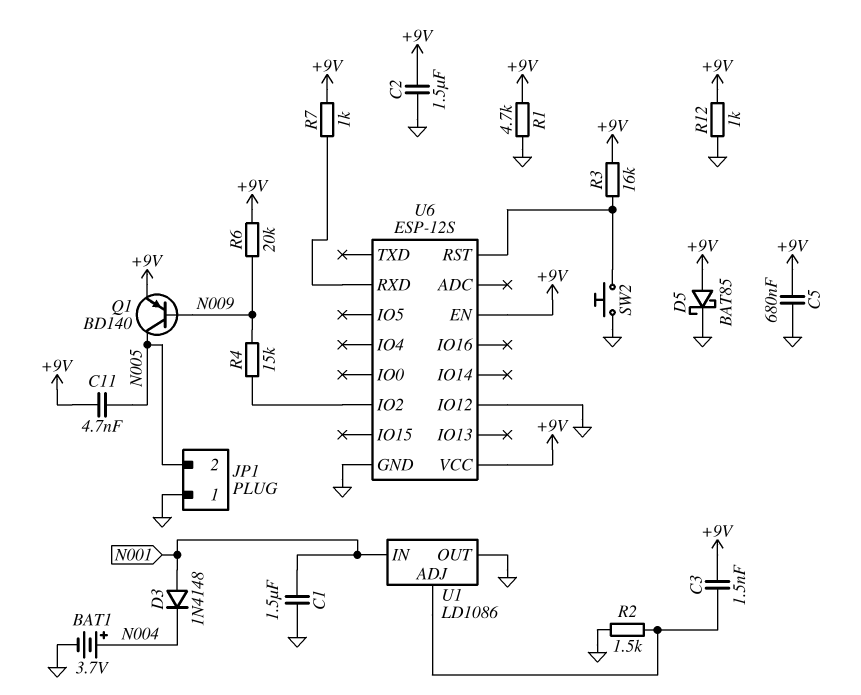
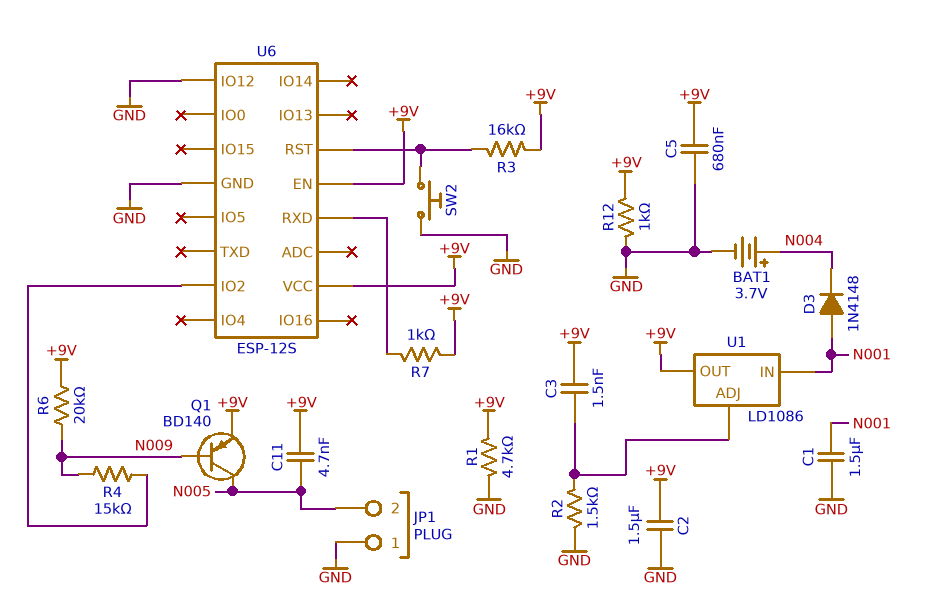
D5: schottky BAT85 (A +9V, K GND) -> none
U1 pin OUT: GND -> +9V

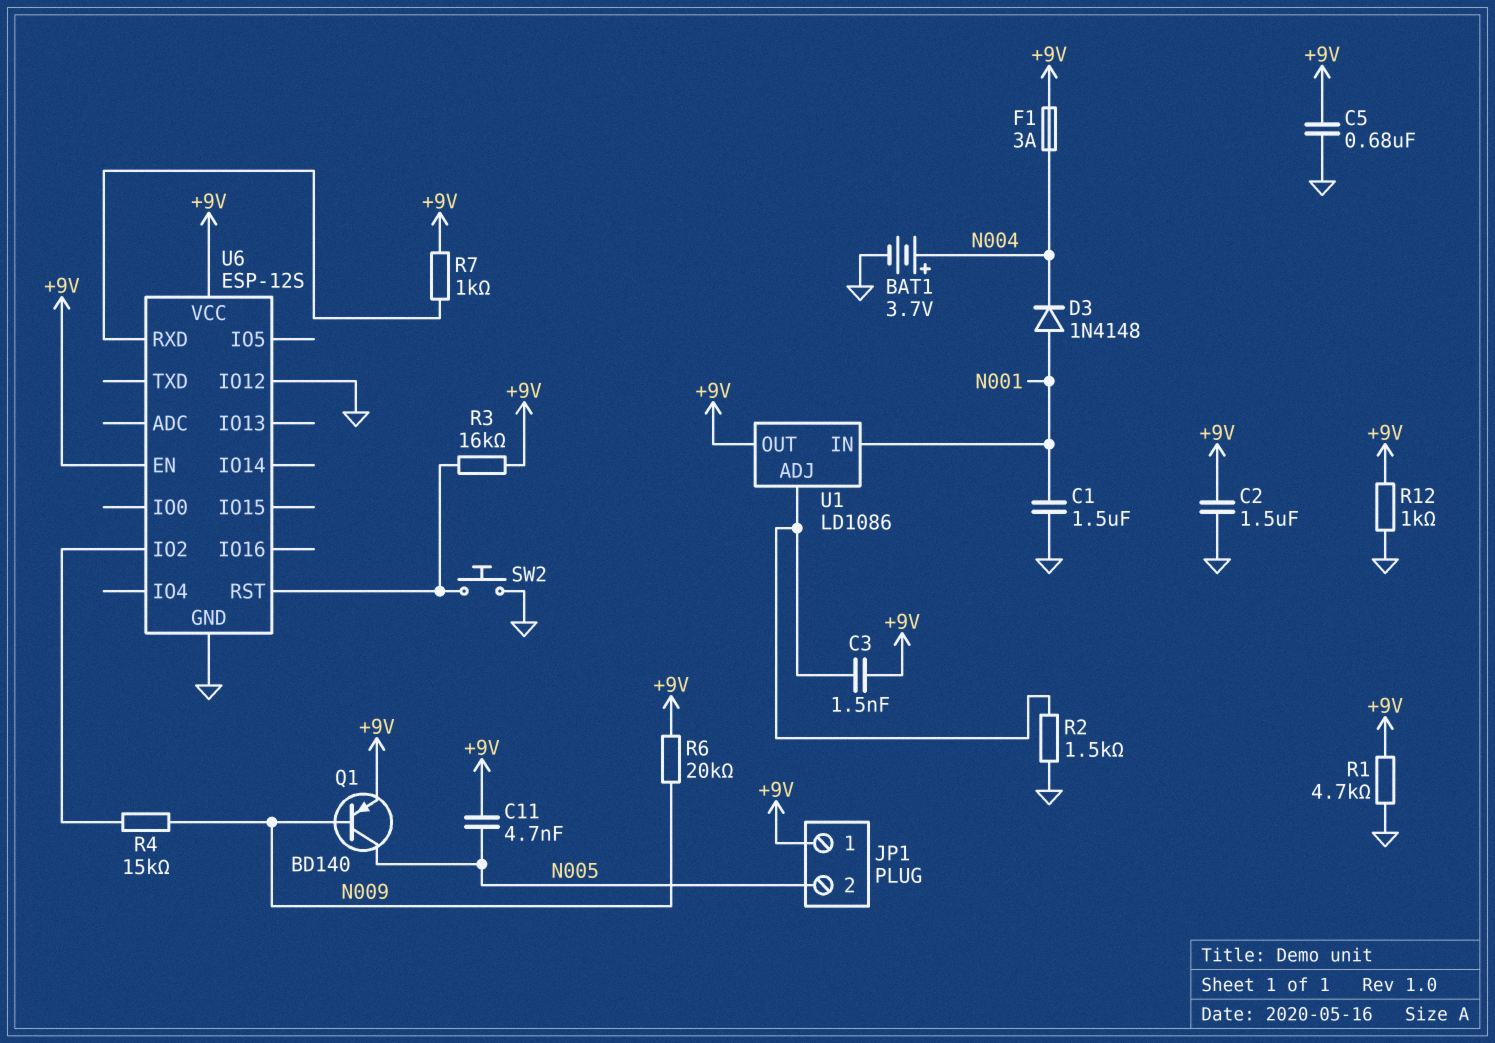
F1: none -> 3A (+9V, N004)
JP1 pin 1: GND -> +9V

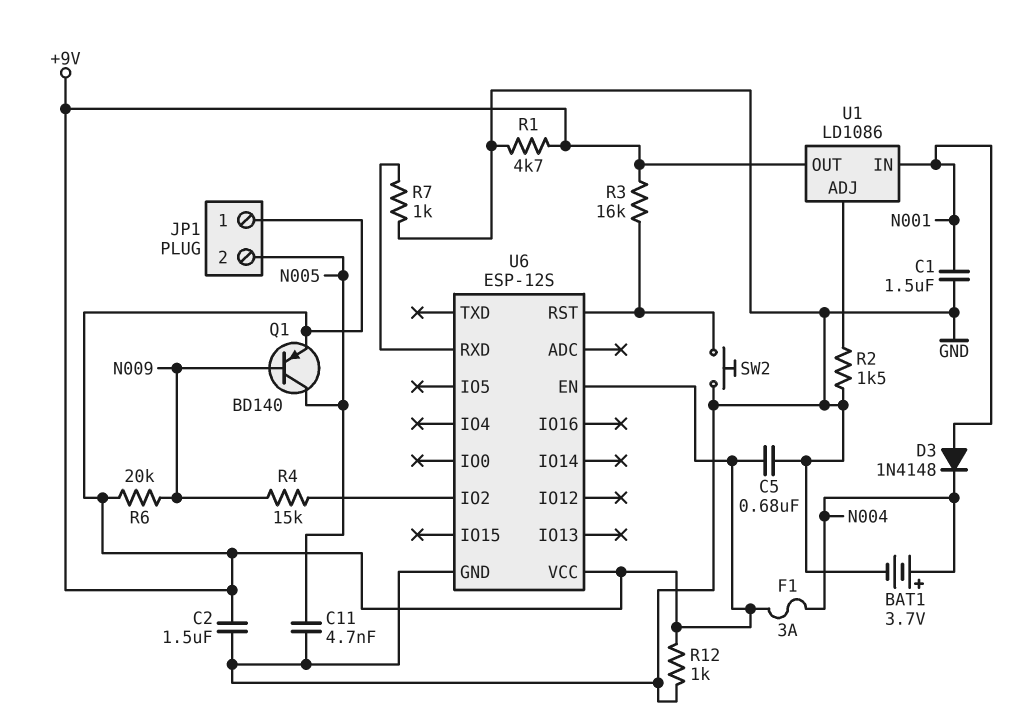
C3: 1.5nF (+9V, U1/ADJ) -> none
C11: 4.7nF (+9V, N005) -> 4.7nF (GND, N005)
R7: 1k (+9V, U6/RXD) -> 1k (GND, U6/RXD)
U6 pin IO12: GND -> none

